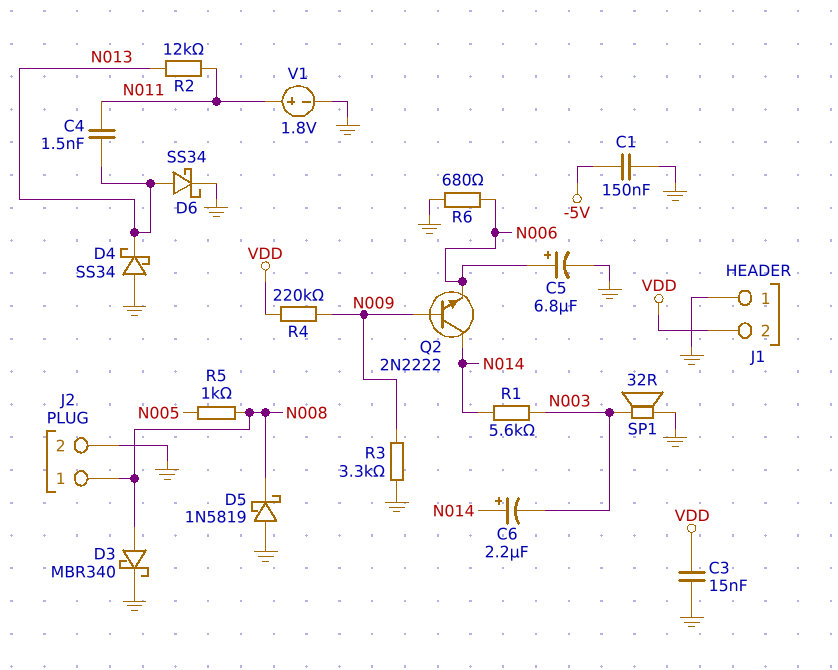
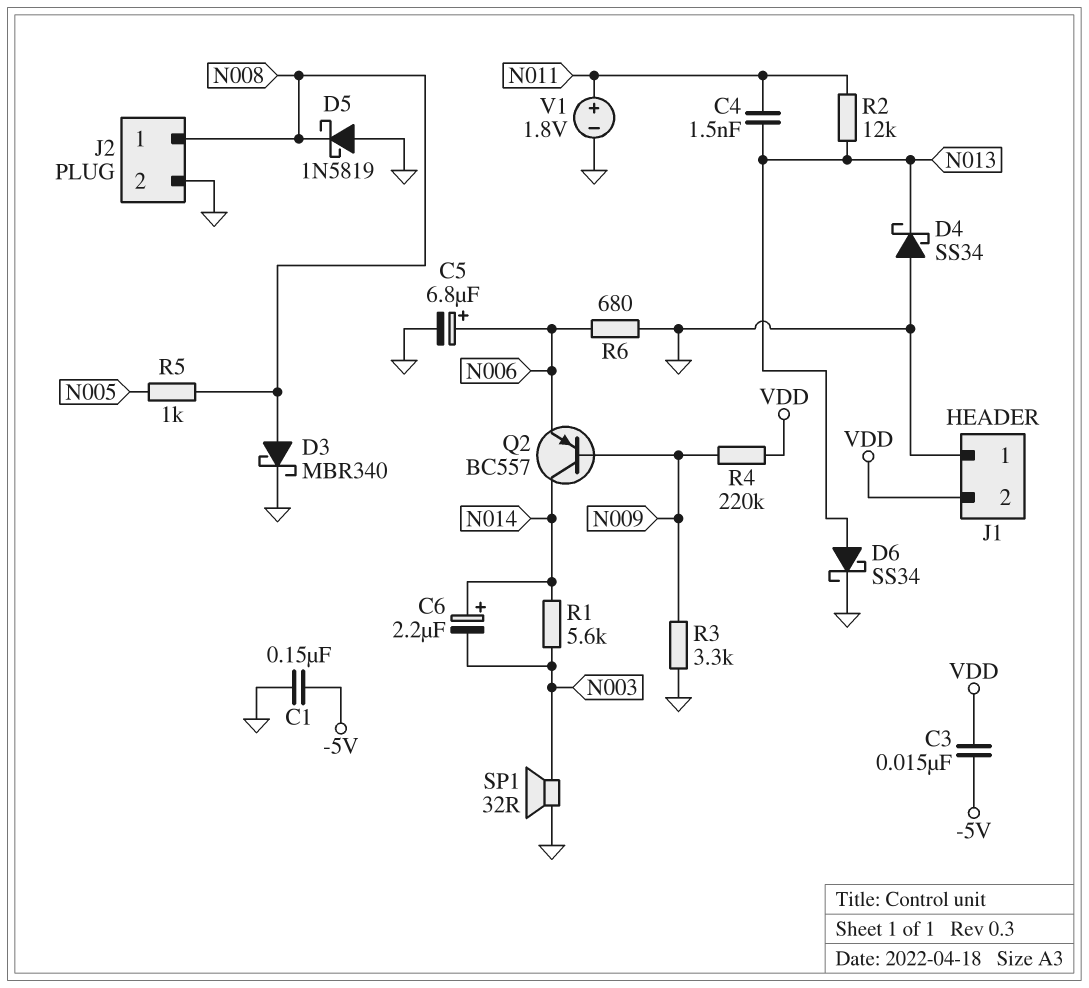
C3: 15nF (GND, VDD) -> 15nF (-5V, VDD)
Q2: NPN 2N2222 (B N009, C N014, E N006) -> PNP BC557 (B N009, C N014, E N006)

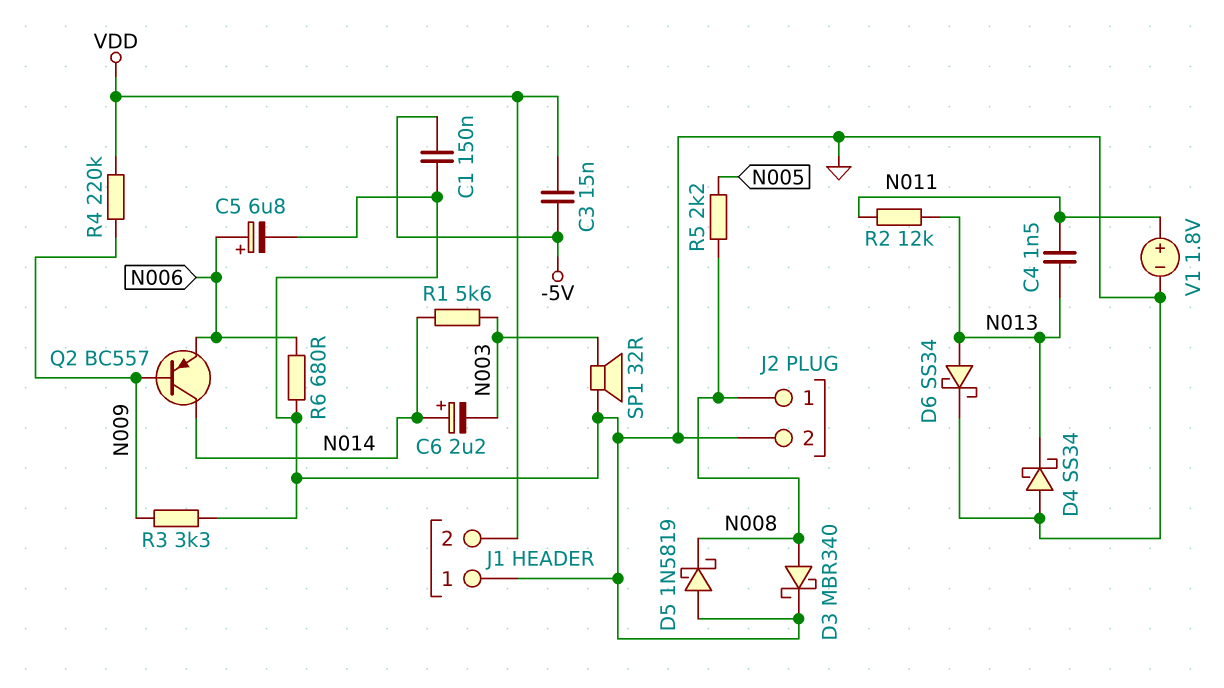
R5: 1k (N005, N008) -> 2.2k (N005, N008)

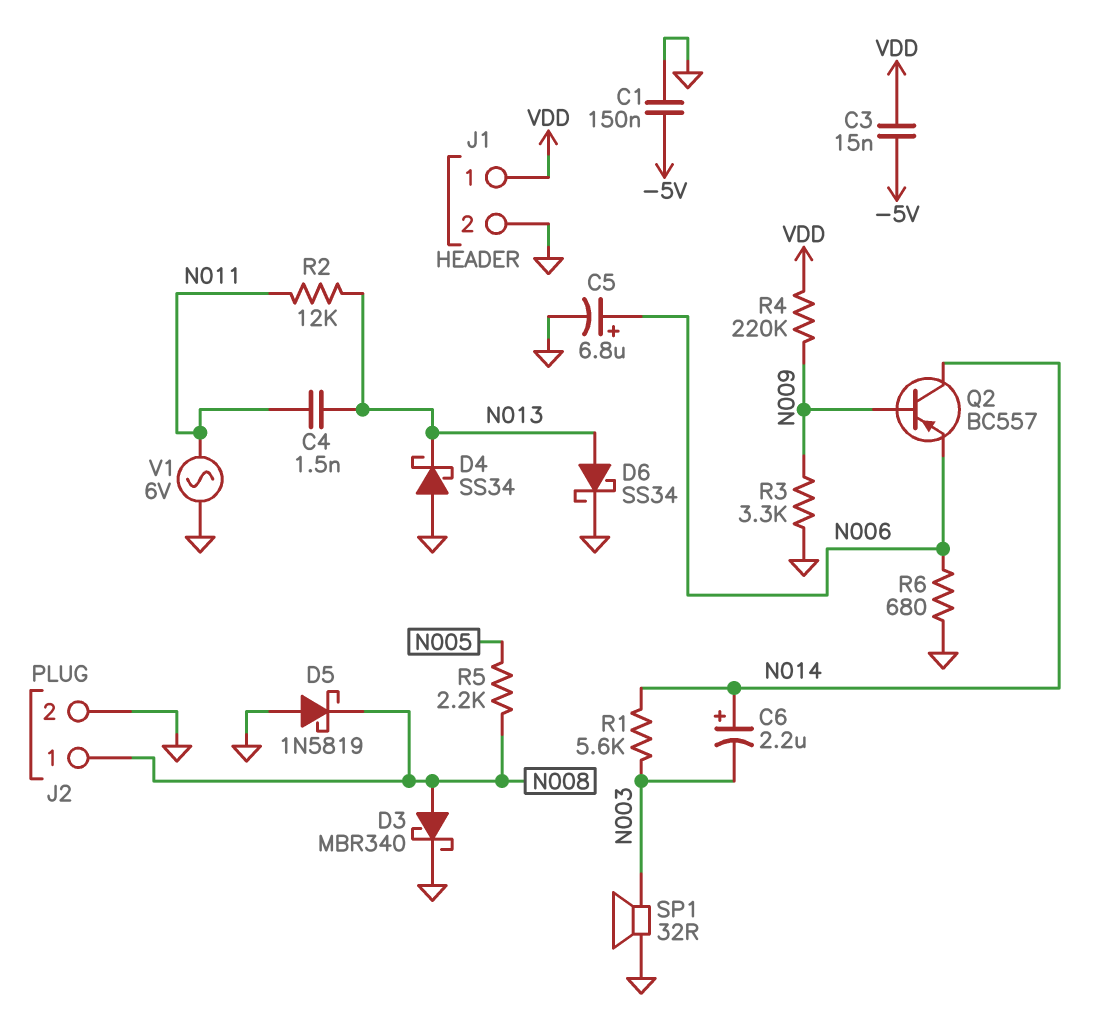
J1 pin 1: GND -> VDD
J1 pin 2: VDD -> GND
V1: 1.8V (plus N011, minus GND) -> AC 6V (GND, N011)

